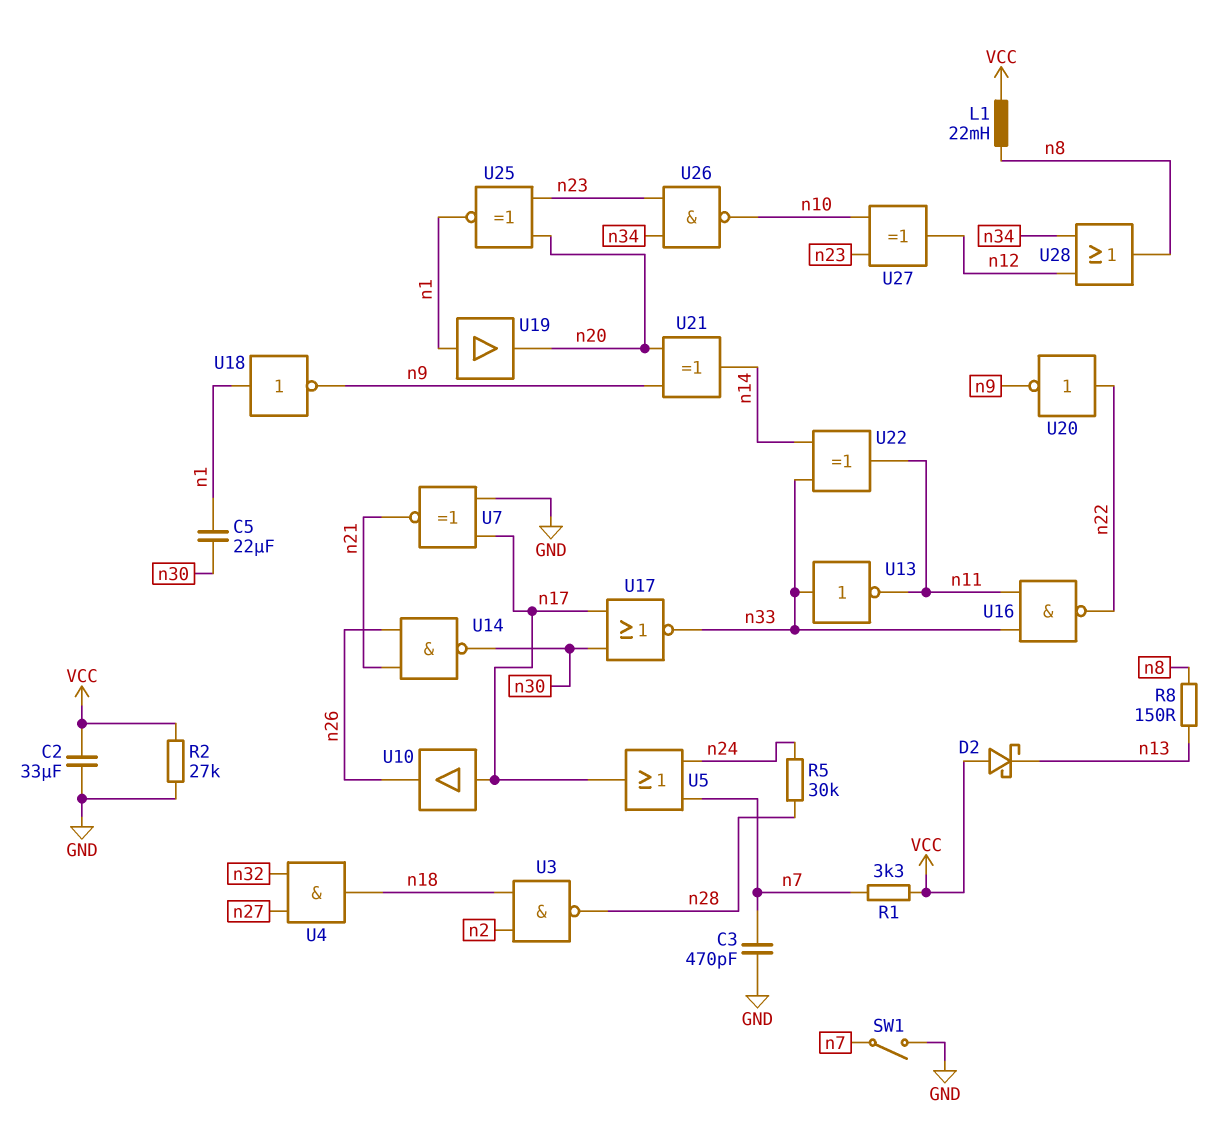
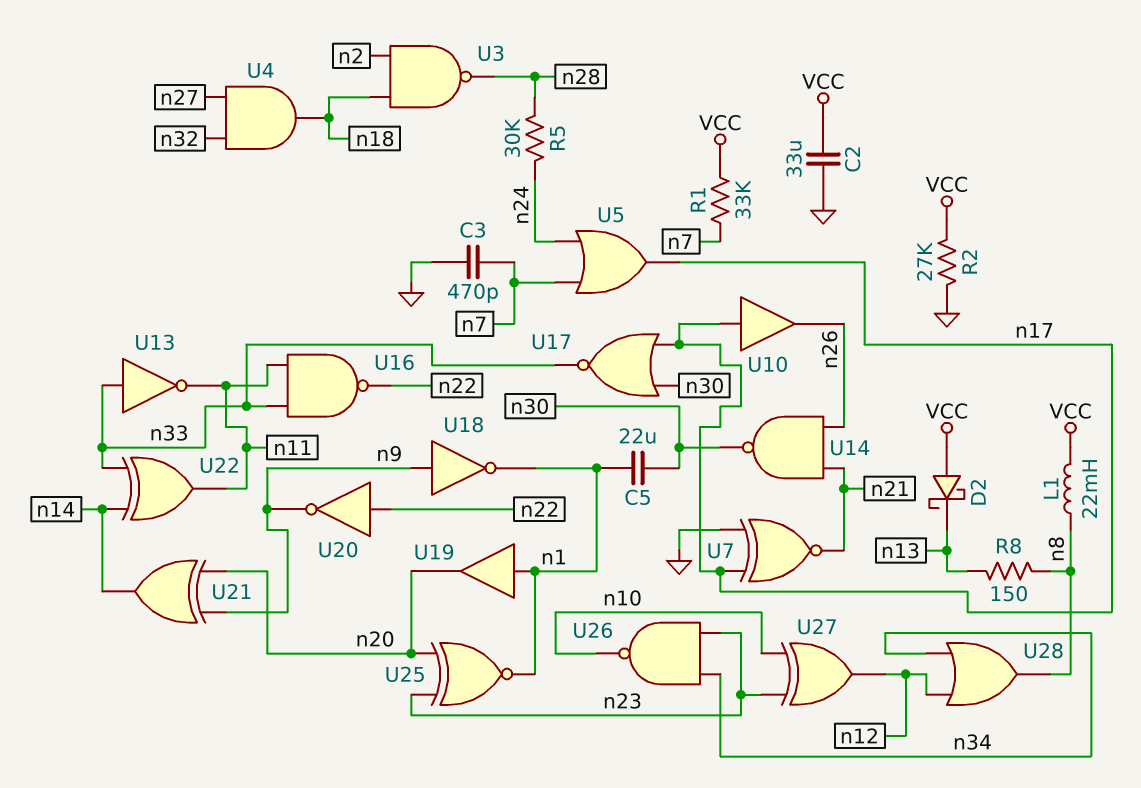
R1: 3.3k (VCC, n7) -> 33k (VCC, n7)
SW1: switch (GND, n7) -> none
U18: NOT (in n1, out n9) -> NOT (in n9, out n1)

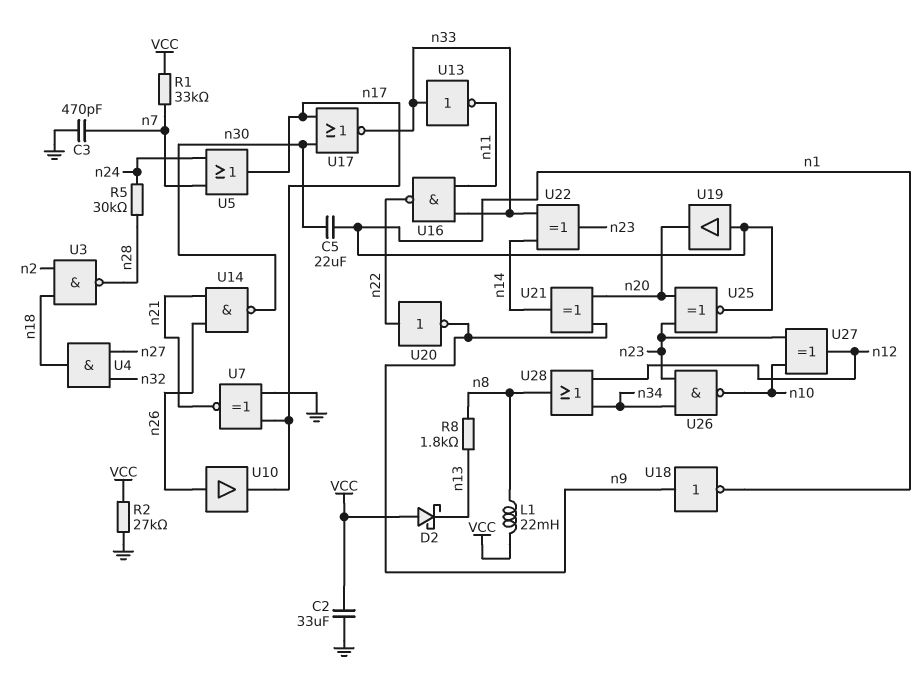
R8: 150 (n8, n13) -> 1.8k (n8, n13)
U10: buffer (in n17, out n26) -> buffer (in n26, out n17)
U22: XOR (in n14, in n33, out n11) -> XOR (in n14, in n33, out n23)

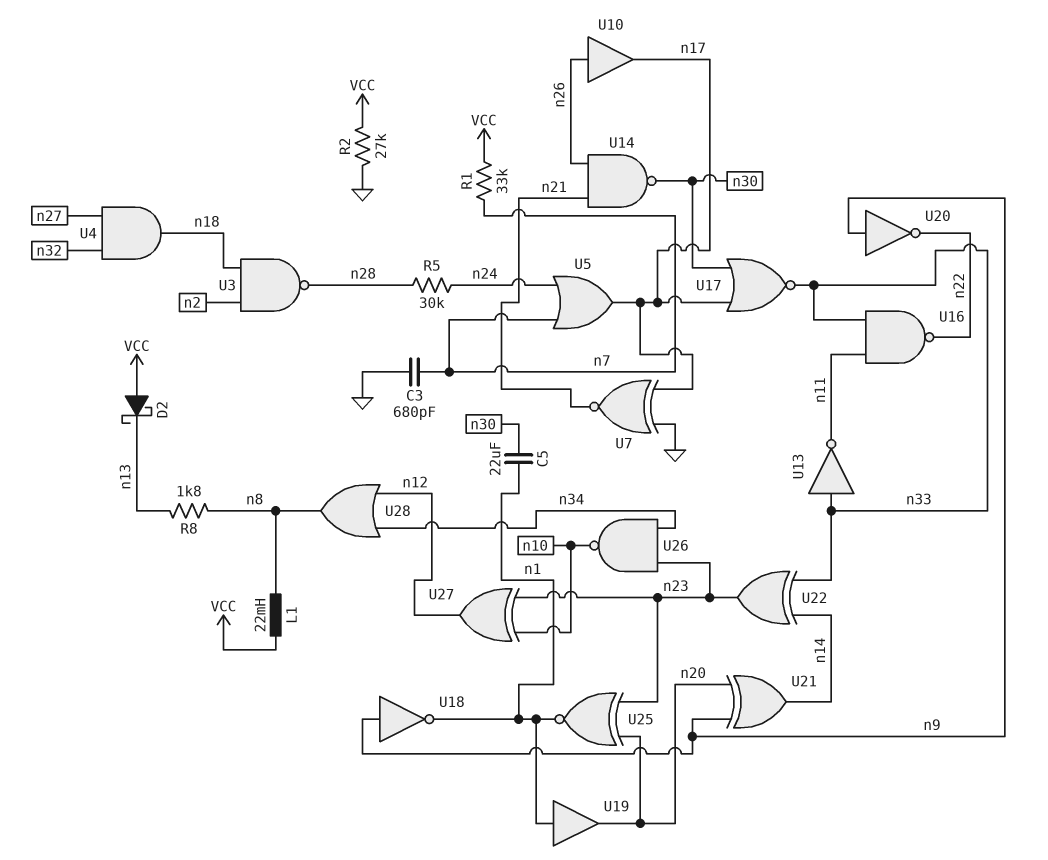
C2: 33uF (GND, VCC) -> none
C3: 470pF (GND, n7) -> 680pF (GND, n7)
U20: NOT (in n22, out n9) -> NOT (in n9, out n22)

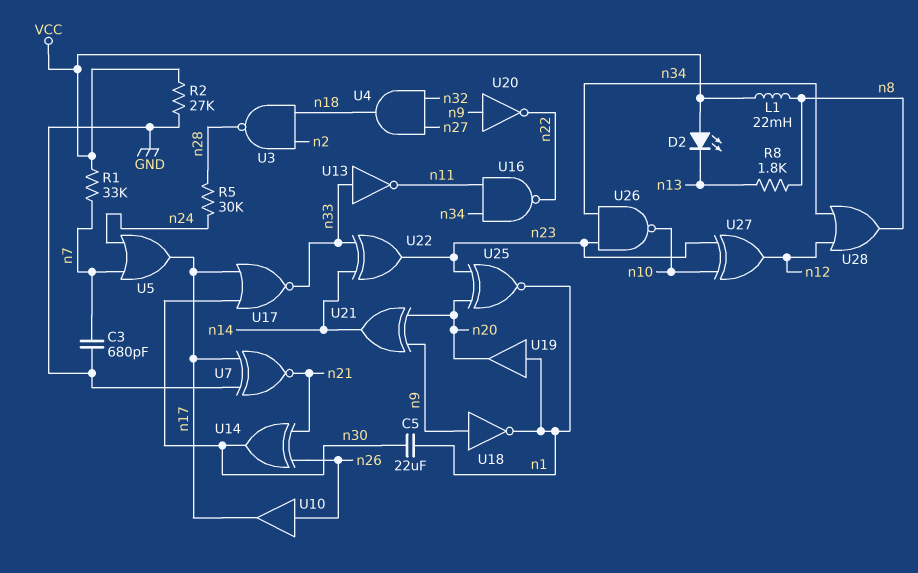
D2: schottky (A VCC, K n13) -> LED (A VCC, K n13)
U14: NAND (in n21, in n26, out n30) -> XOR (in n21, in n26, out n30)
U16: NAND (in n11, in n33, out n22) -> NAND (in n11, in n34, out n22)

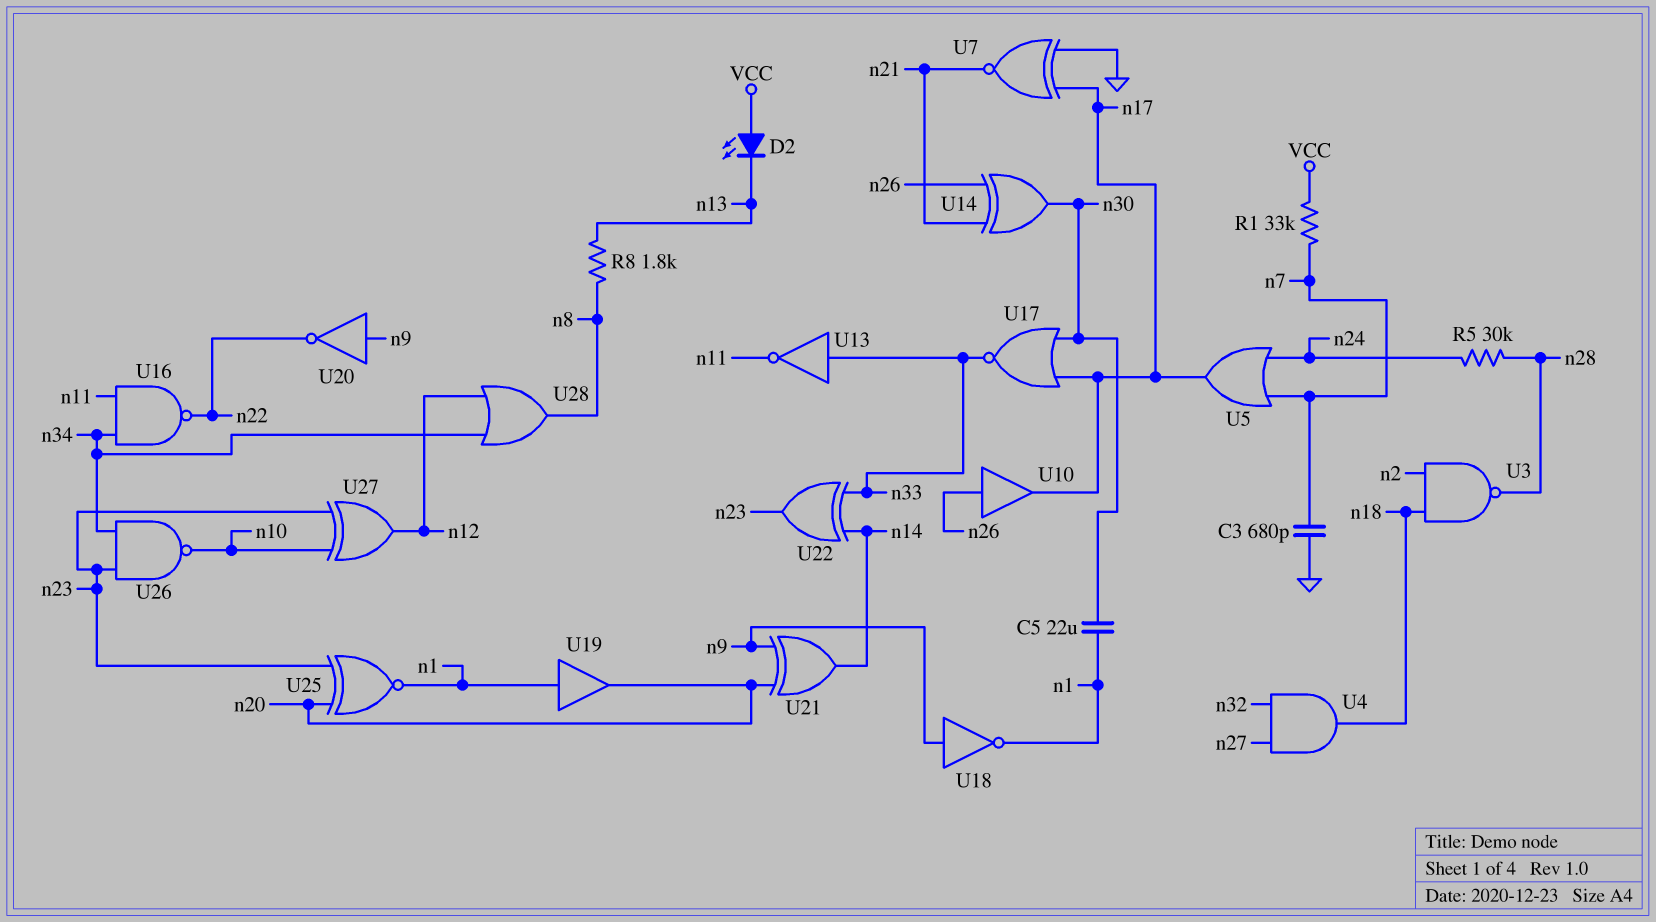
L1: 22mH (VCC, n8) -> none
R2: 27k (GND, VCC) -> none

